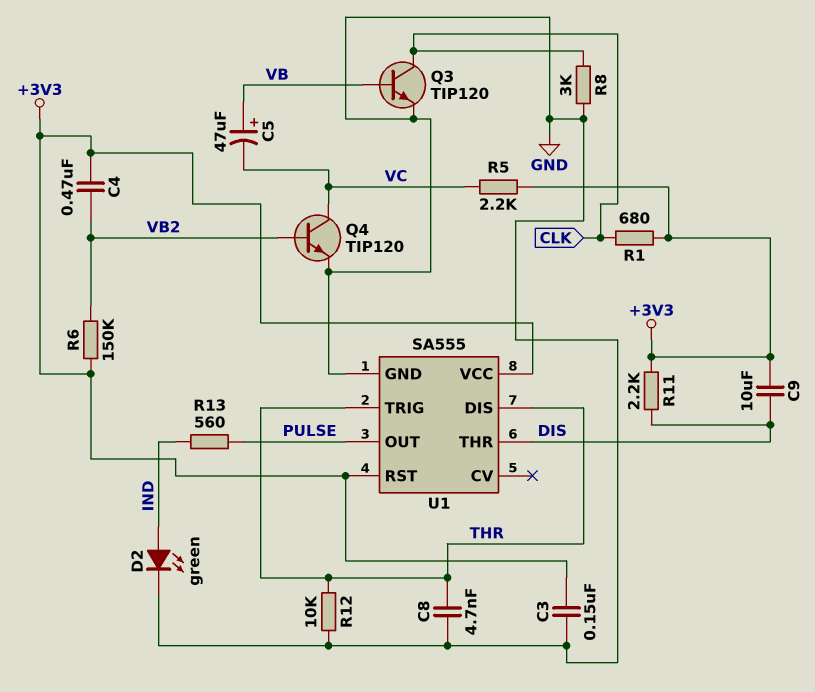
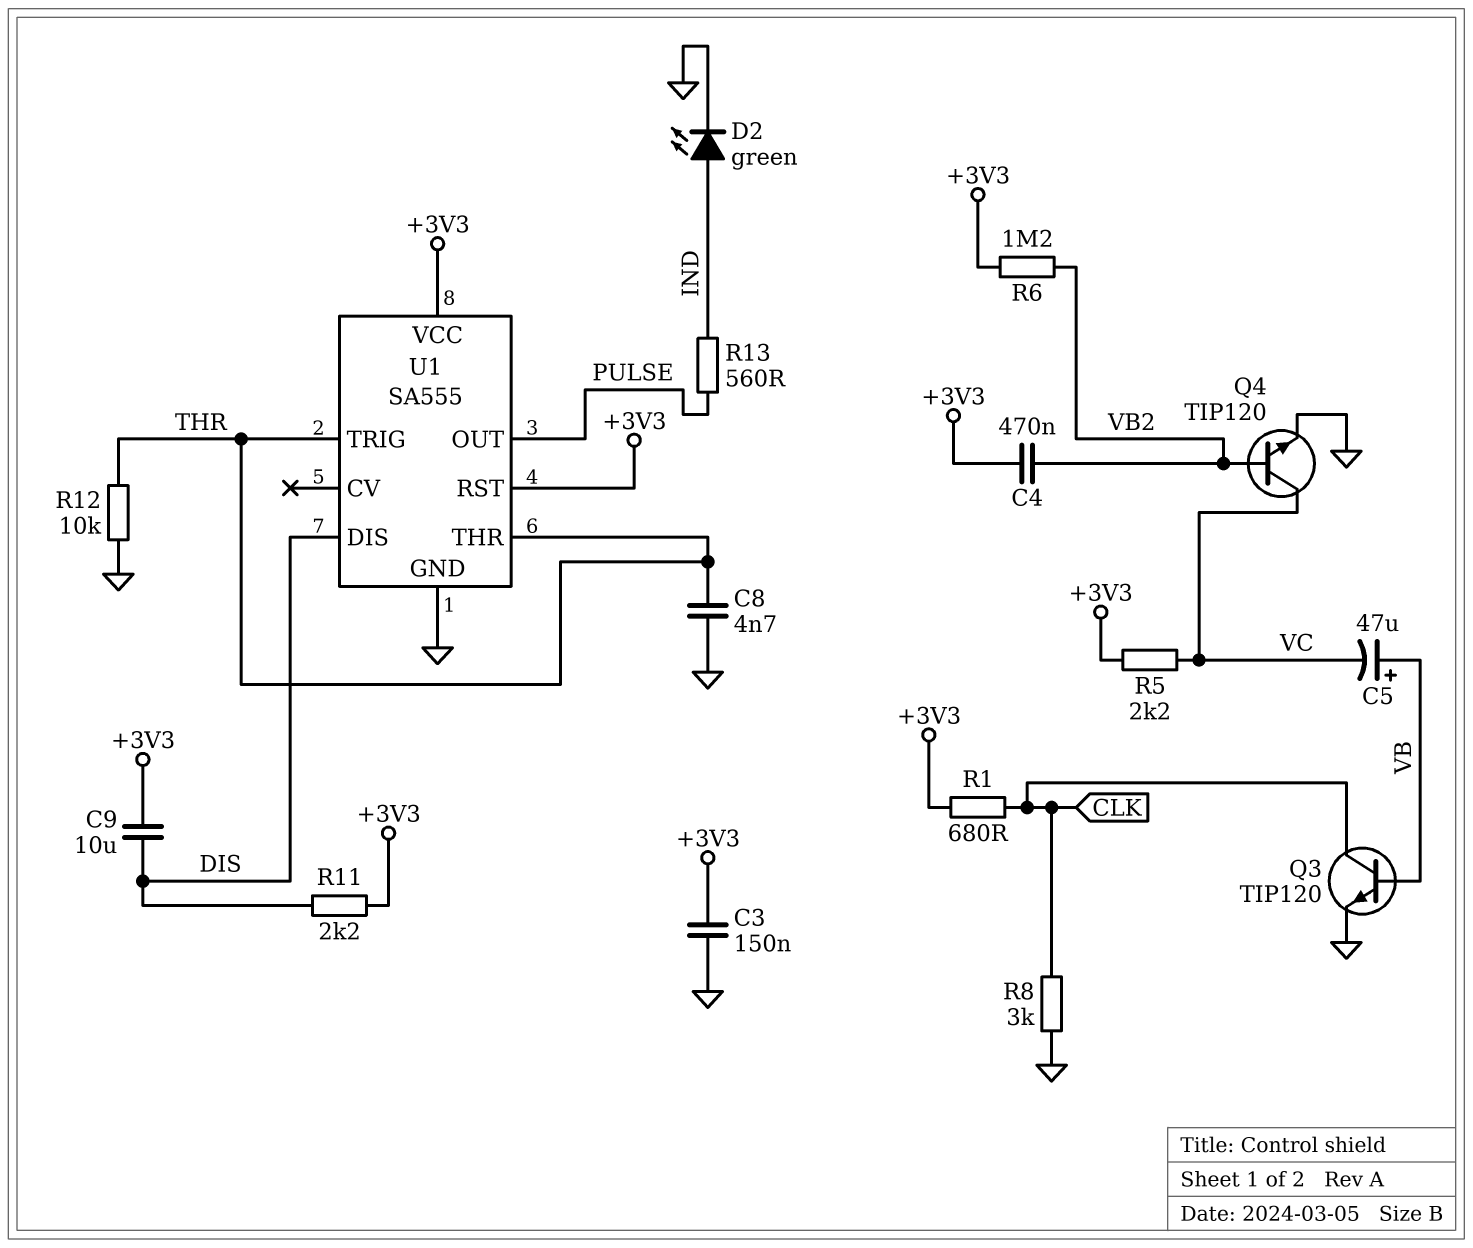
R6: 150k (+3V3, VB2) -> 1.2M (+3V3, VB2)
U1 pin DIS: THR -> DIS
U1 pin THR: DIS -> THR

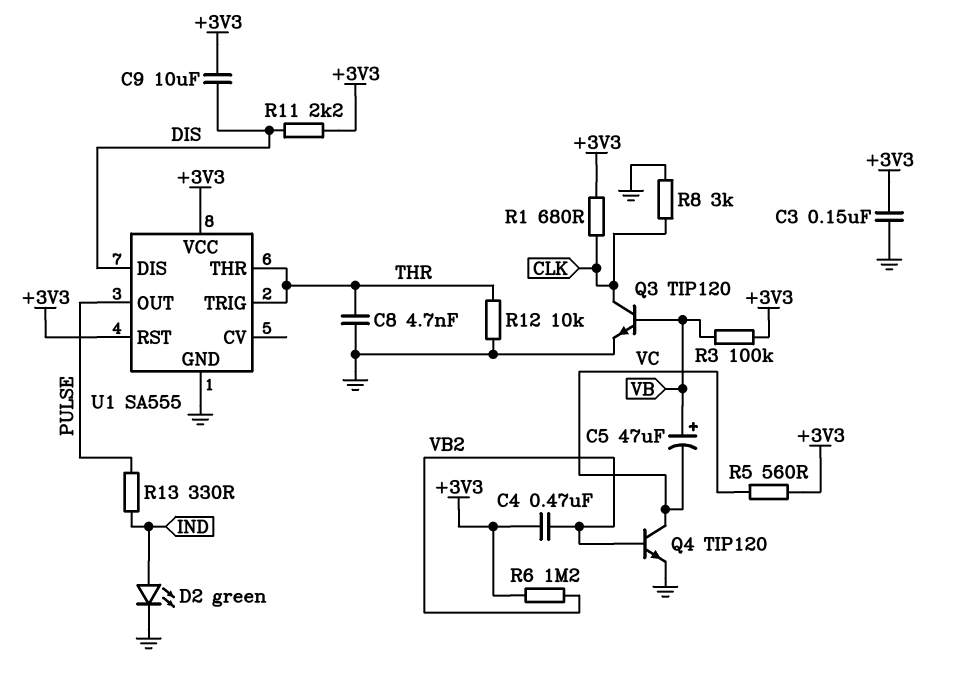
R3: none -> 100k (+3V3, VB)
R5: 2.2k (+3V3, VC) -> 560 (+3V3, VC)
R13: 560 (IND, PULSE) -> 330 (IND, PULSE)

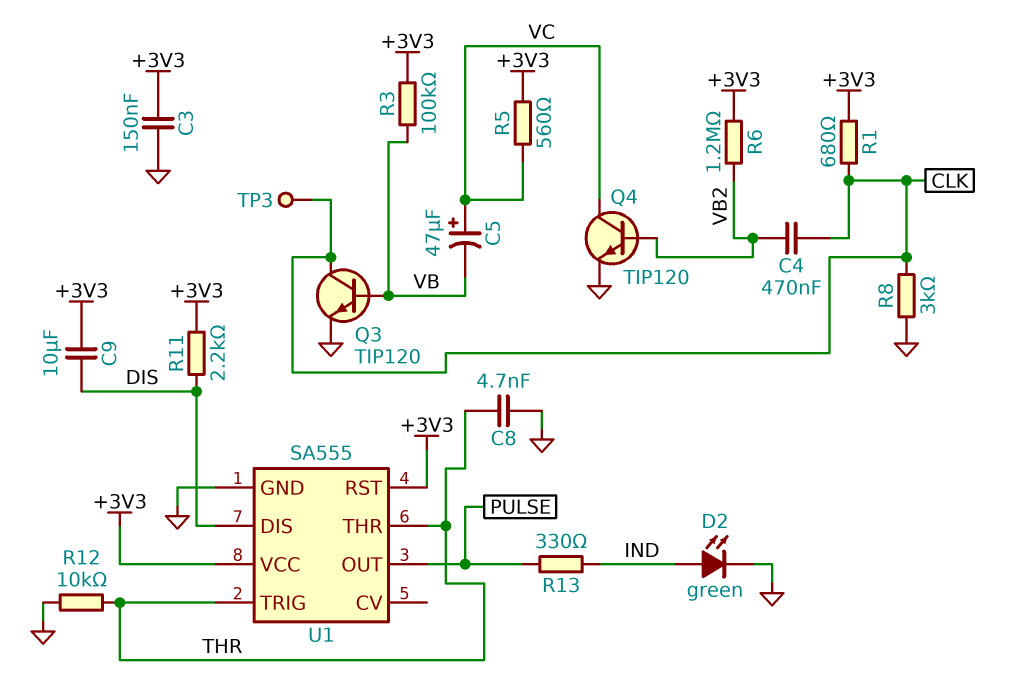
C4: 470nF (+3V3, VB2) -> 470nF (CLK, VB2)
C5: 47uF (plus VB, minus VC) -> 47uF (plus VC, minus VB)
TP3: none -> test point (CLK)

